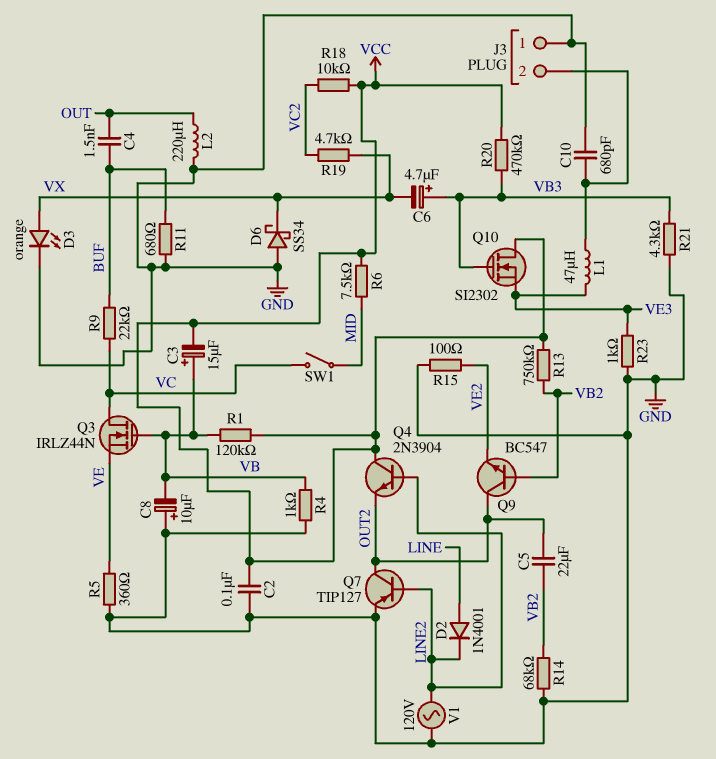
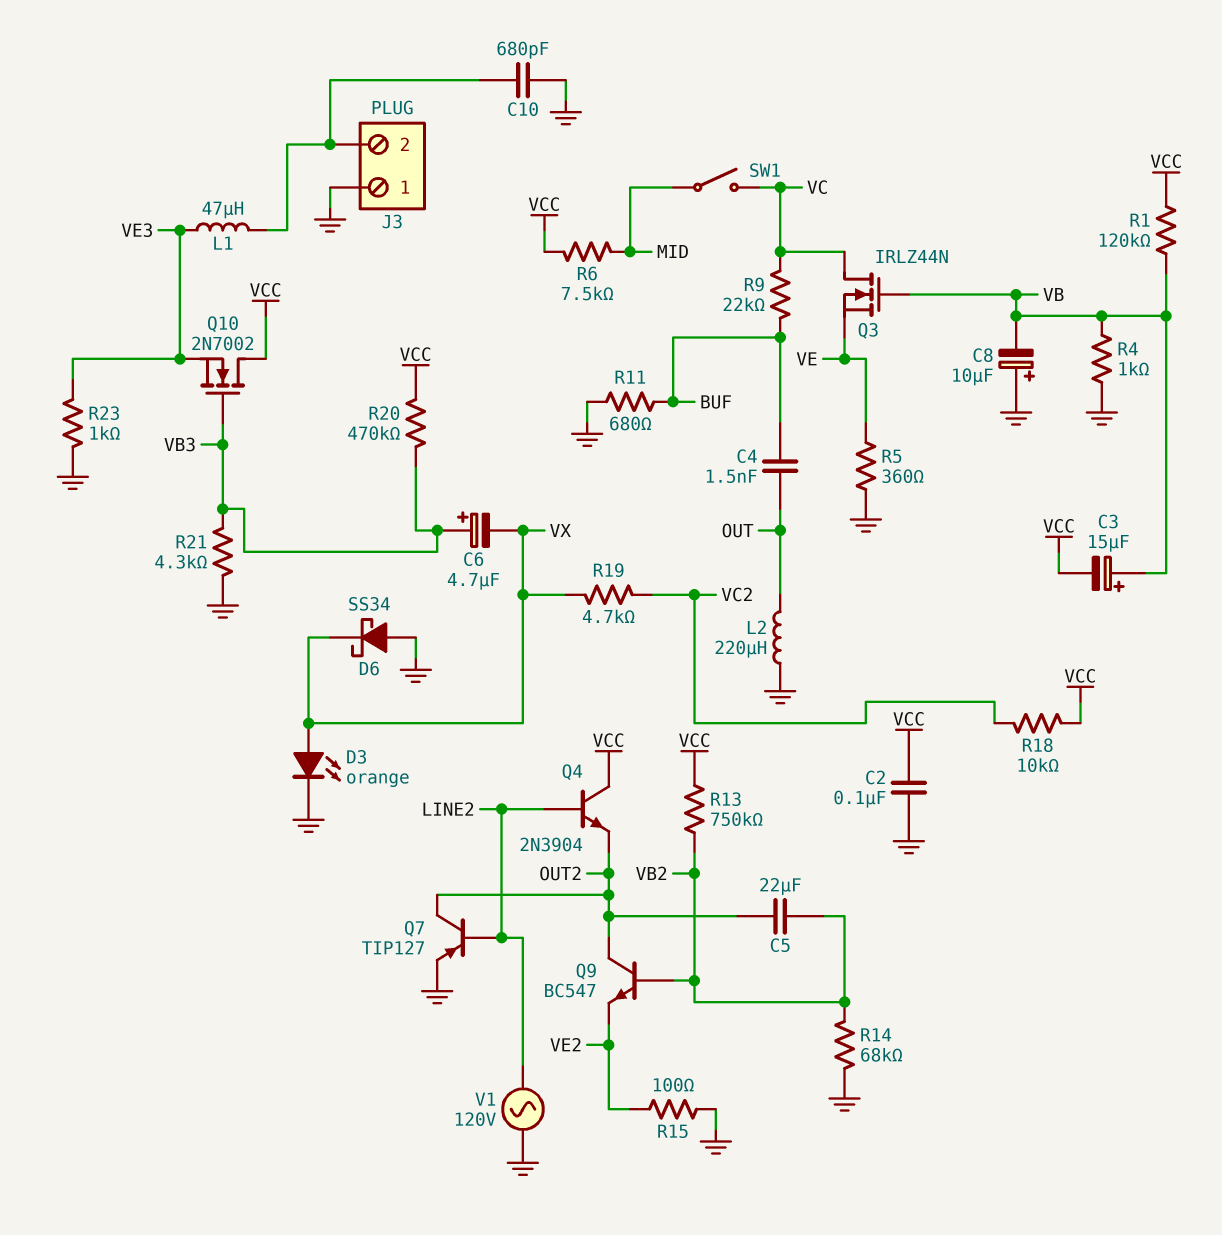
D2: diode 1N4001 (A LINE, K LINE2) -> none
Q10: NMOS SI2302 (G VB3, D VCC, S VE3) -> NMOS 2N7002 (G VB3, D VCC, S VE3)

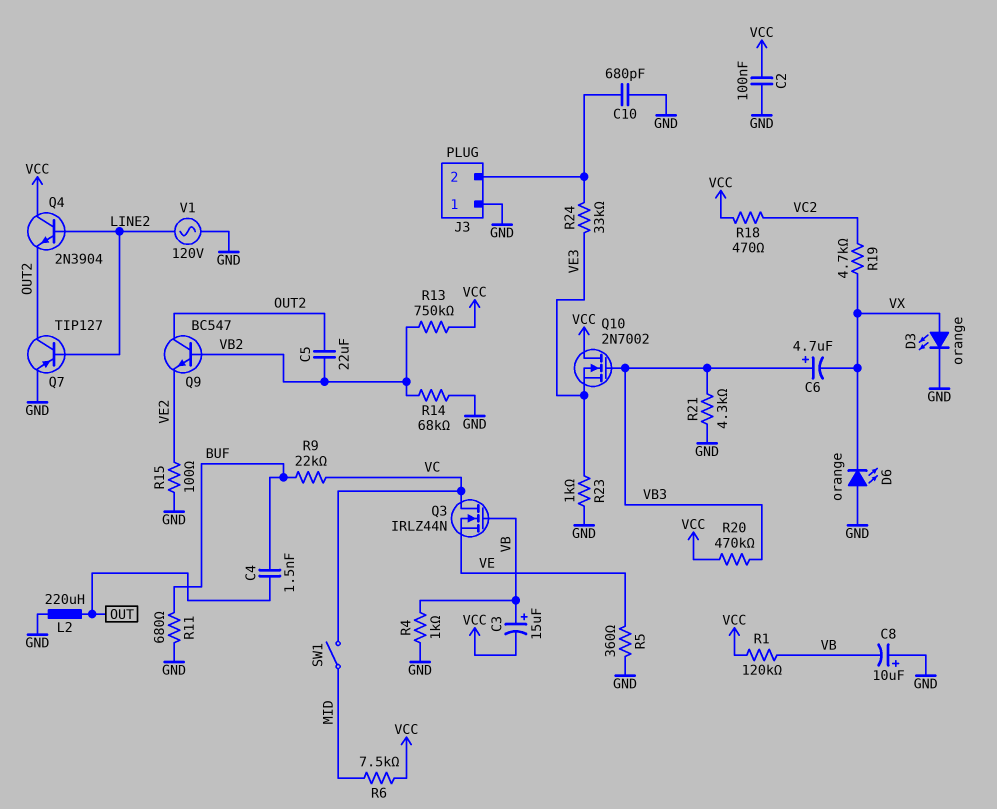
D6: schottky SS34 (A GND, K VX) -> LED orange (A GND, K VX)
L1: 47uH (J3/2, VE3) -> none
R18: 10k (VC2, VCC) -> 470 (VC2, VCC)
R24: none -> 33k (J3/2, VE3)

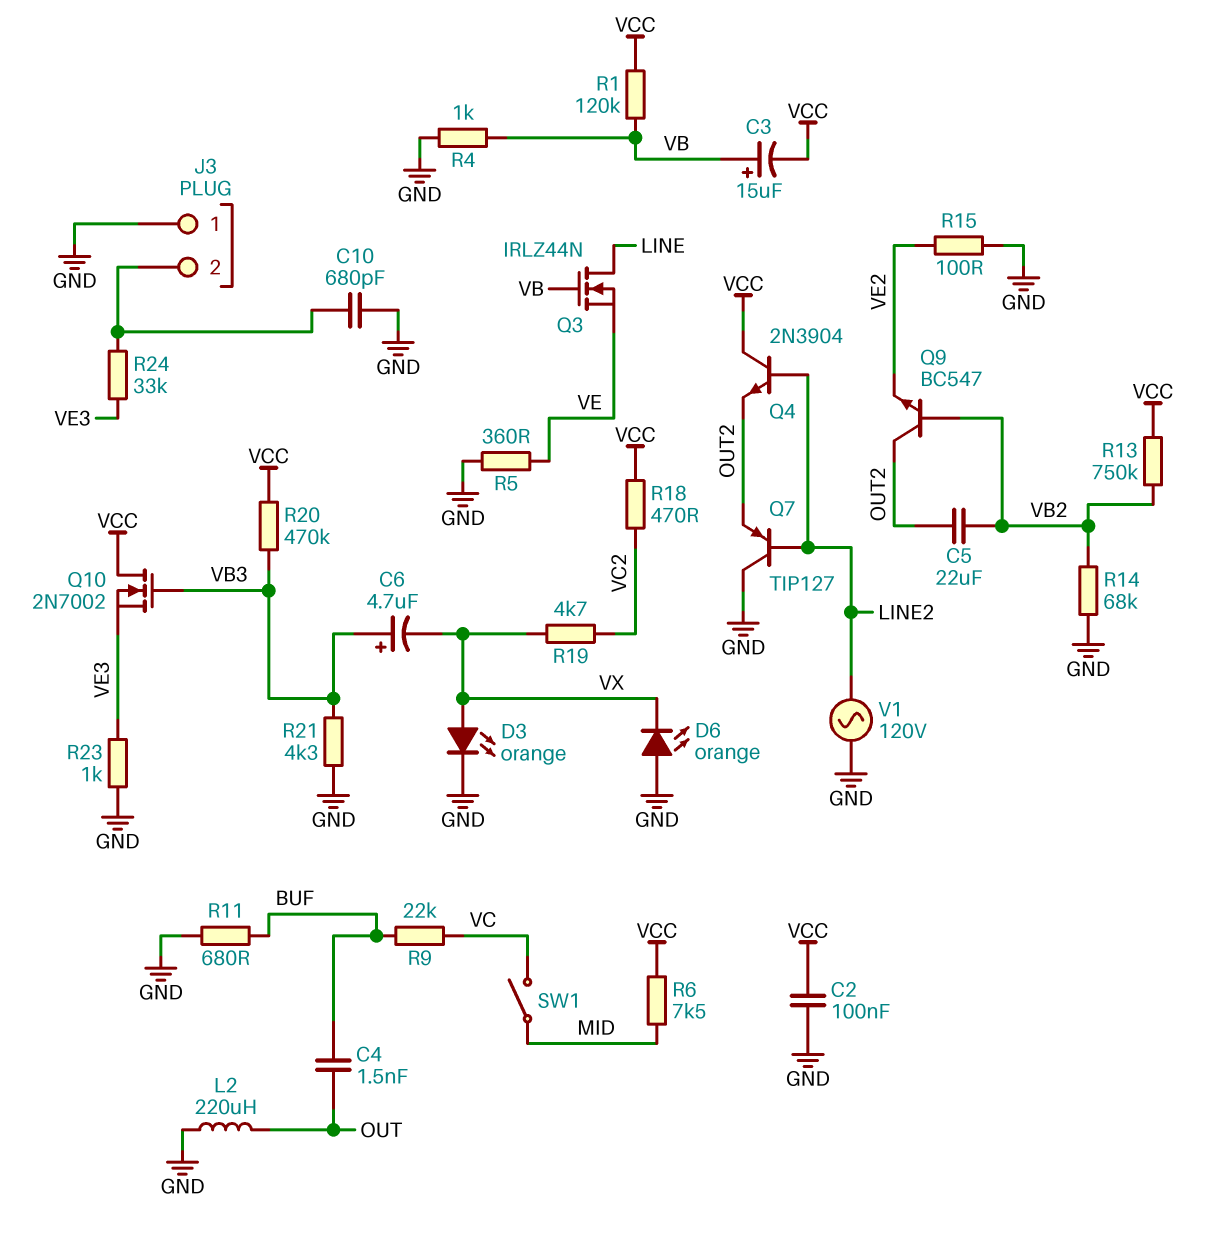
C8: 10uF (plus GND, minus VB) -> none
Q3: NMOS IRLZ44N (G VB, D VC, S VE) -> NMOS IRLZ44N (G VB, D LINE, S VE)
Q7: PNP TIP127 (B LINE2, C OUT2, E GND) -> PNP TIP127 (B LINE2, C GND, E OUT2)

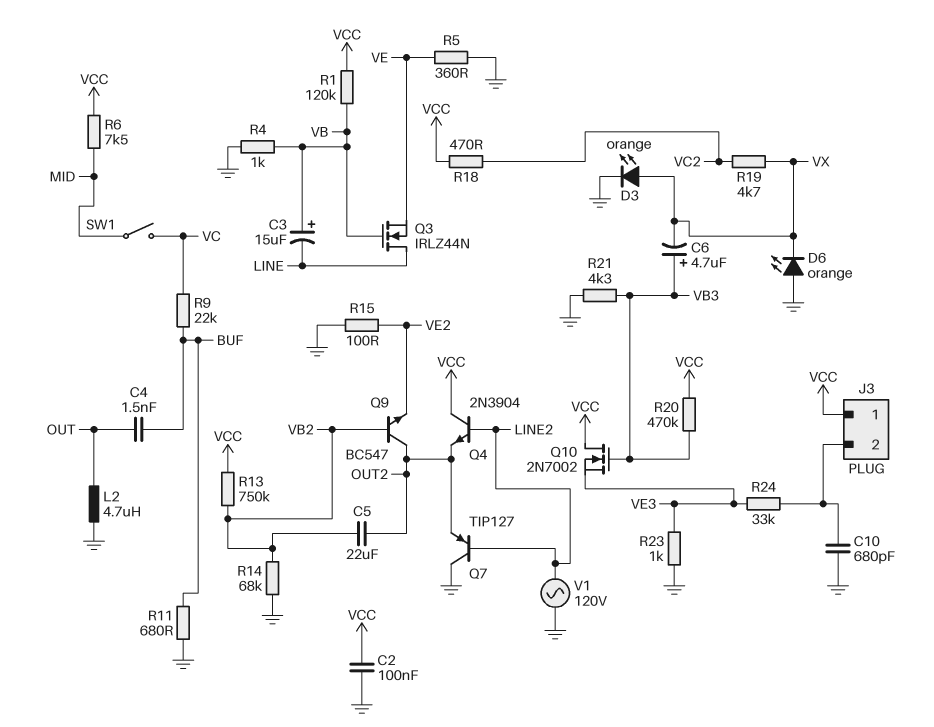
C3: 15uF (plus VB, minus VCC) -> 15uF (plus VB, minus LINE)
J3 pin 1: GND -> VCC
L2: 220uH (GND, OUT) -> 4.7uH (GND, OUT)

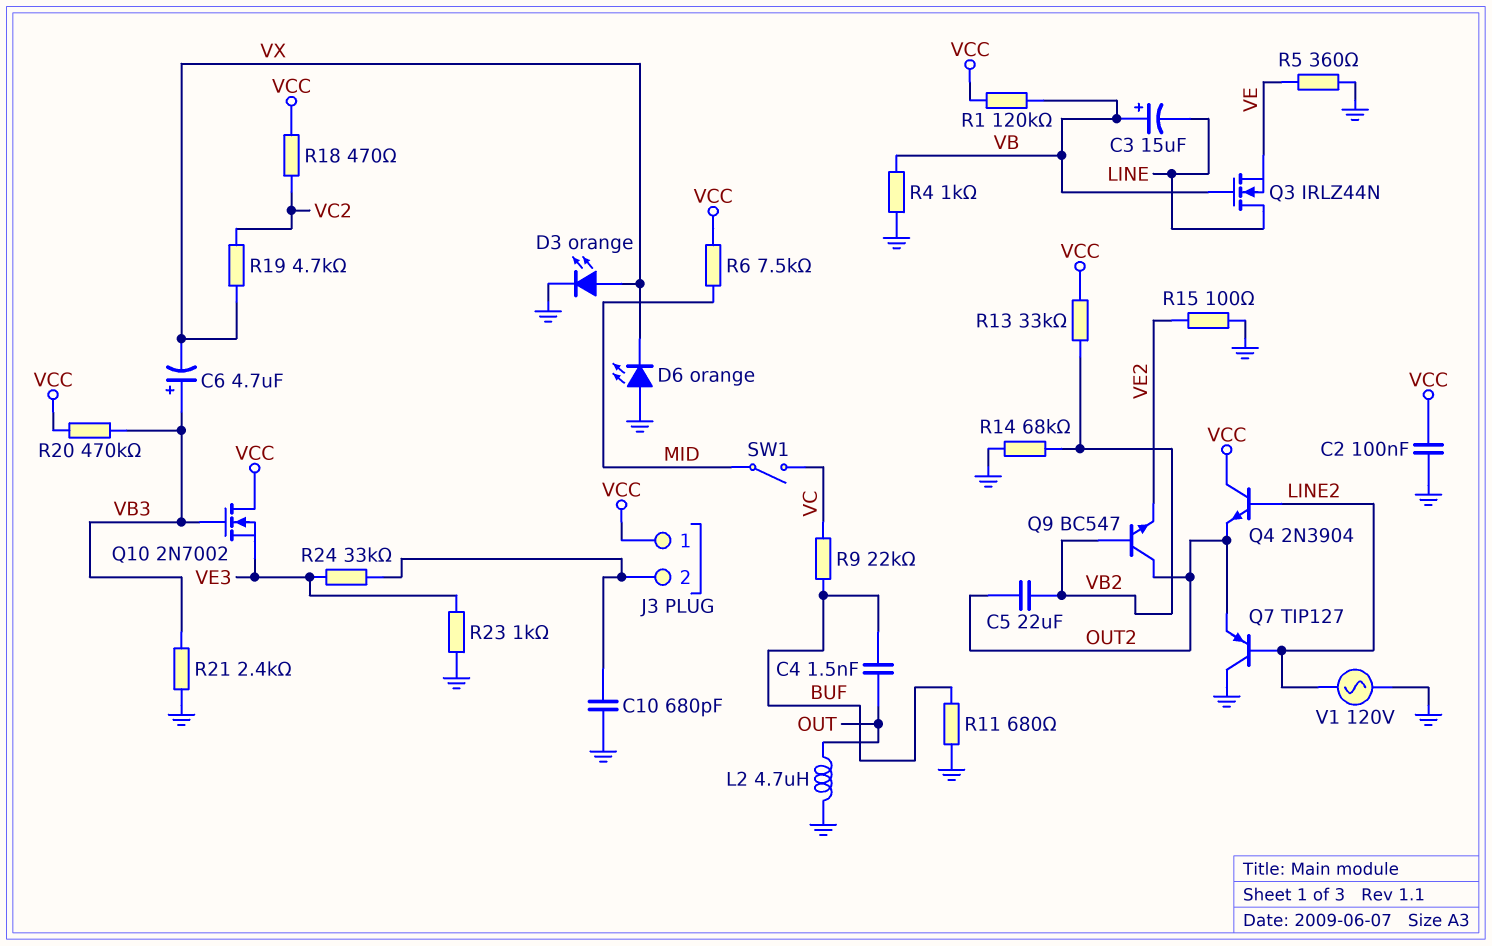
R13: 750k (VB2, VCC) -> 33k (VB2, VCC)
R21: 4.3k (GND, VB3) -> 2.4k (GND, VB3)

